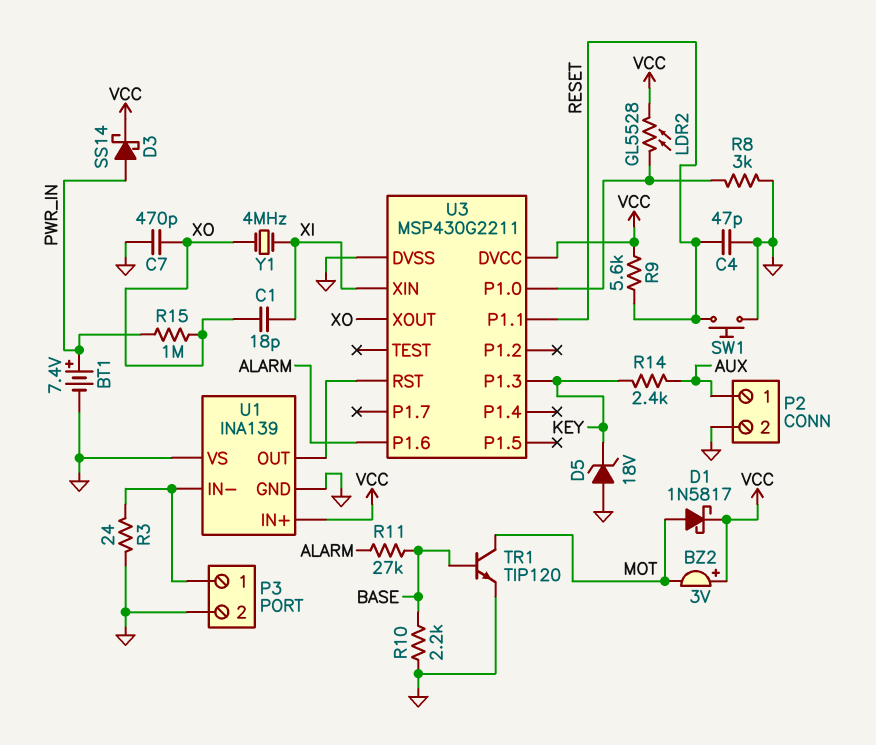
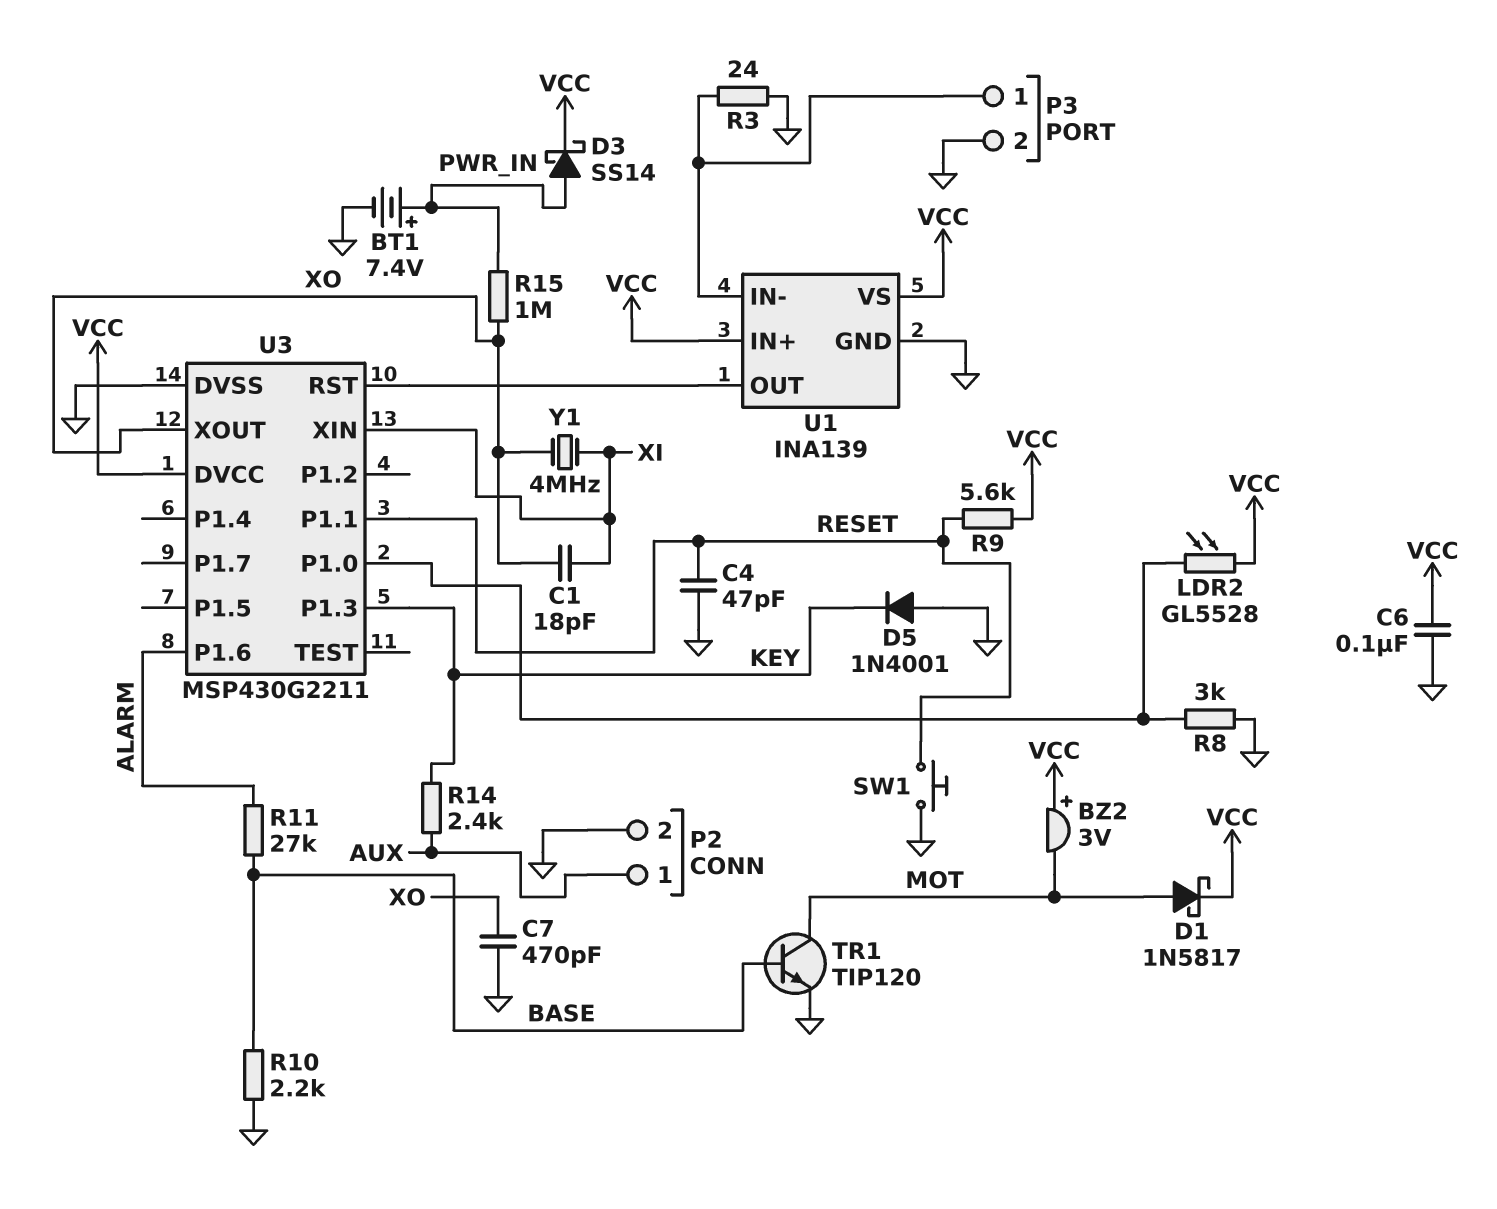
C6: none -> 100nF (GND, VCC)
D5: zener 18V (A GND, K KEY) -> diode 1N4001 (A GND, K KEY)
U1 pin VS: GND -> VCC

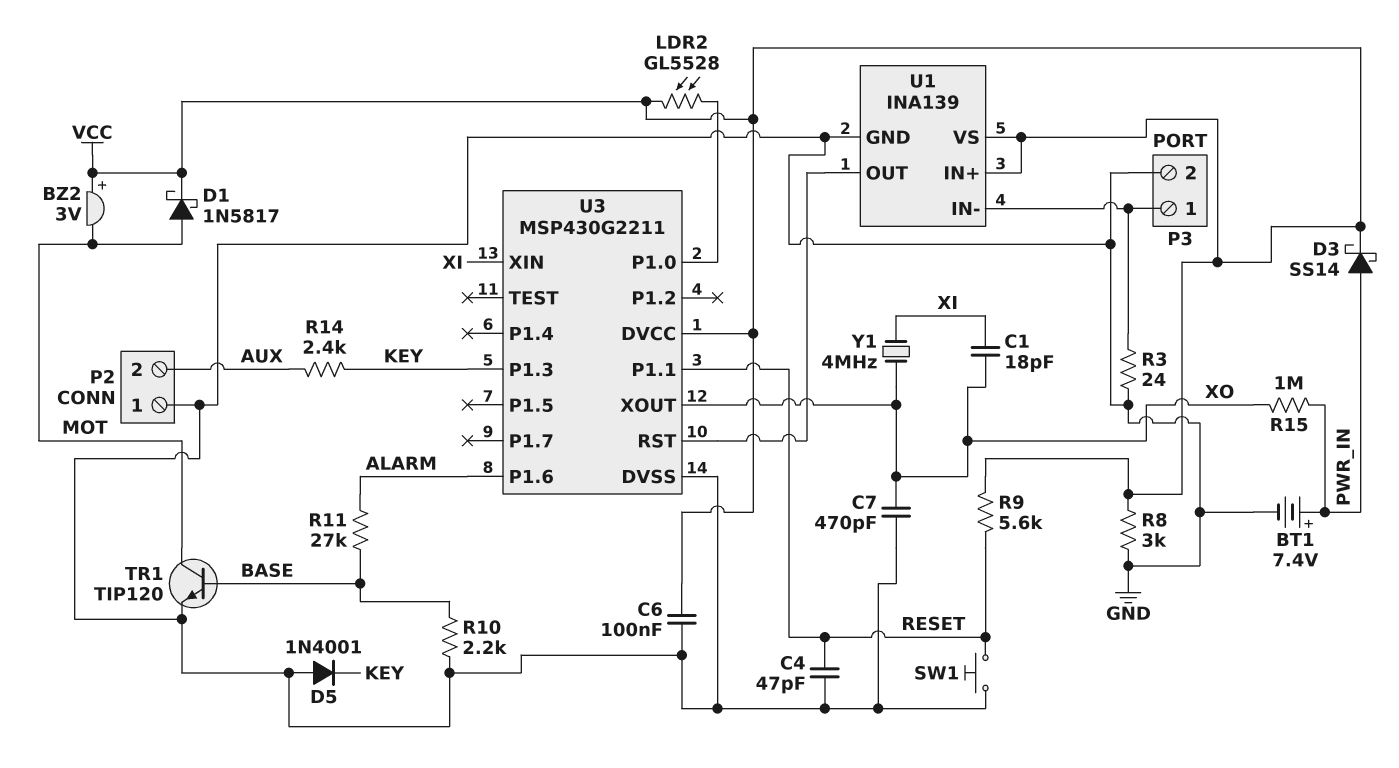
P2 pin 1: AUX -> GND
P2 pin 2: GND -> AUX
R8: 3k (GND, U3/P1.0) -> 3k (GND, VCC)

